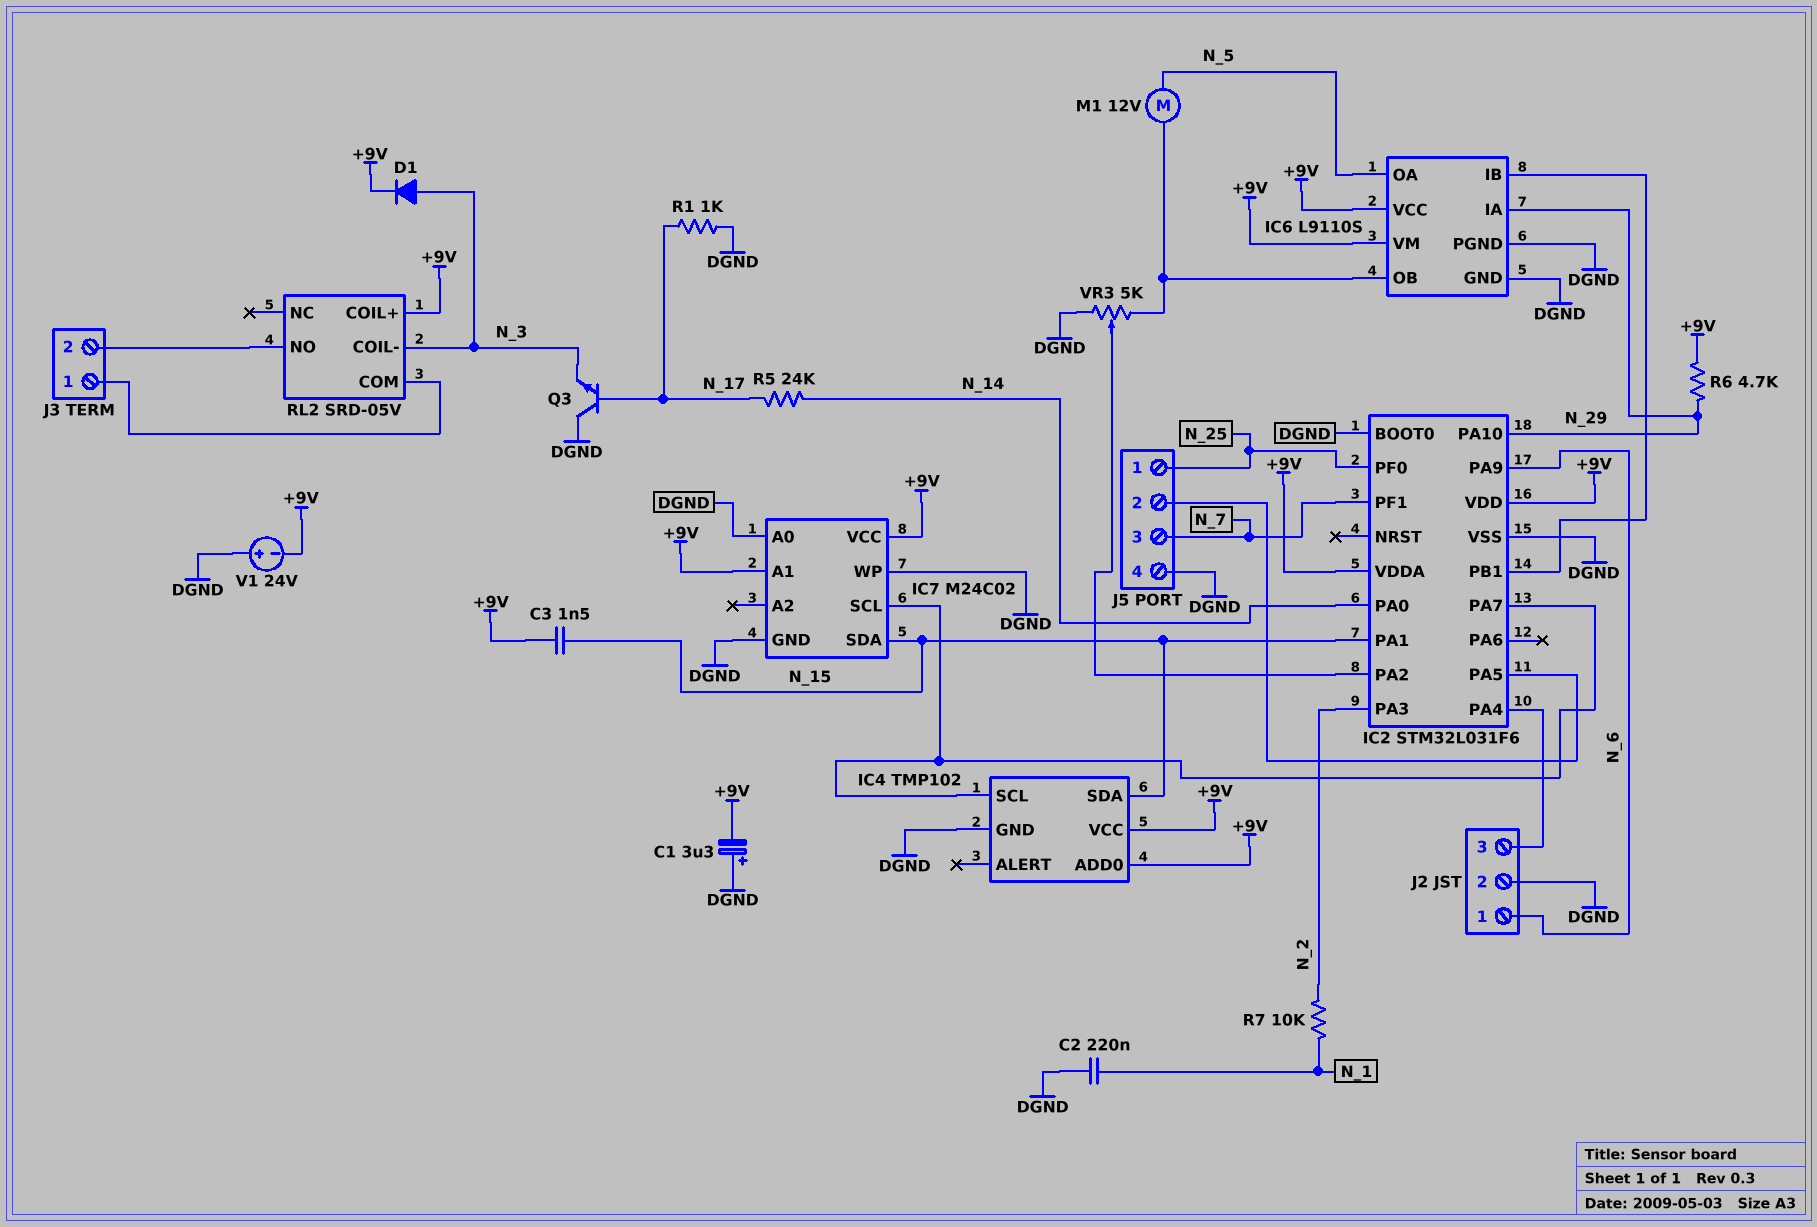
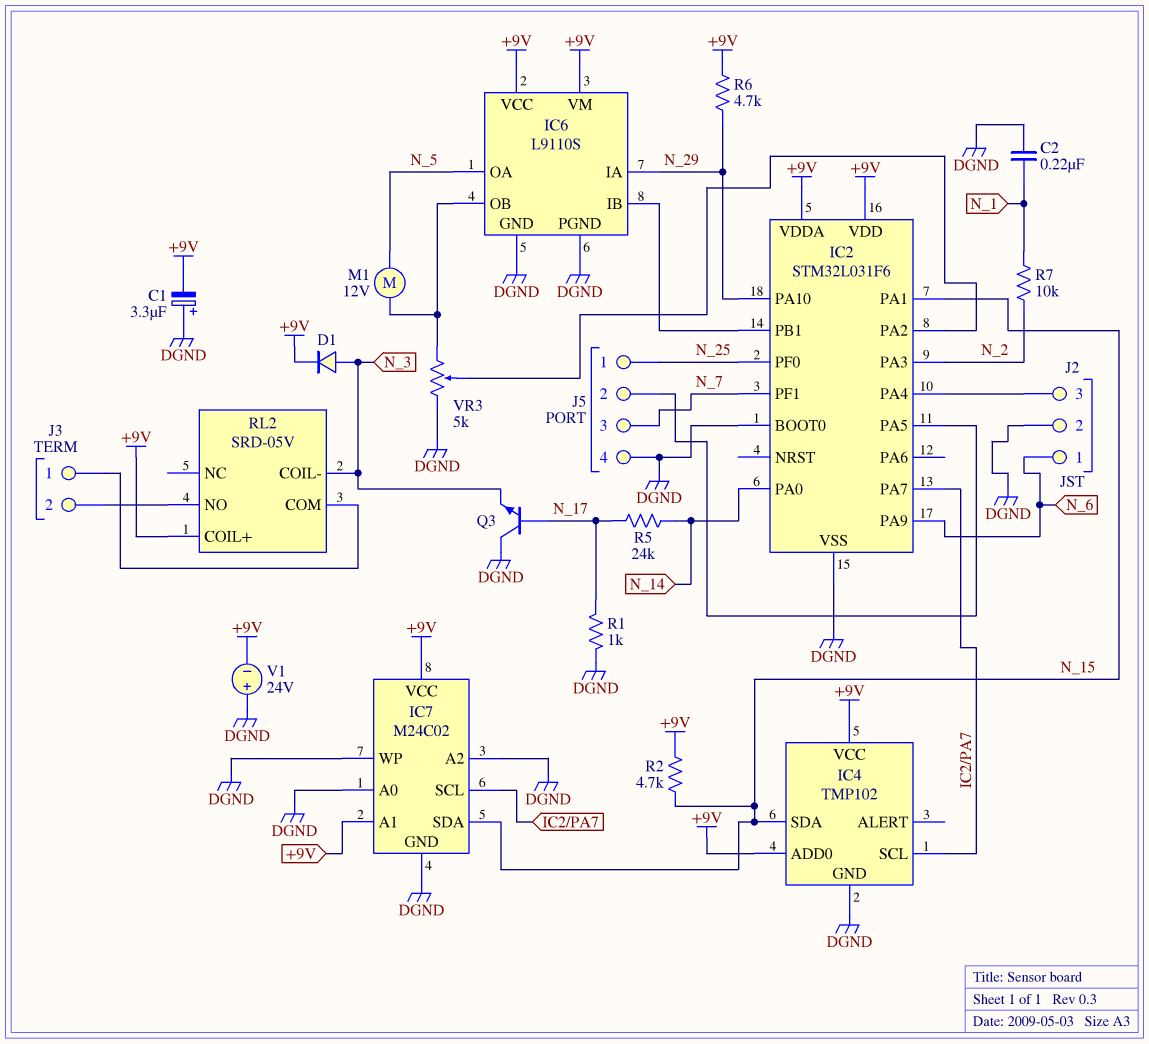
C3: 1.5nF (+9V, N_15) -> none
IC7 pin A2: none -> DGND
R2: none -> 4.7k (+9V, N_15)

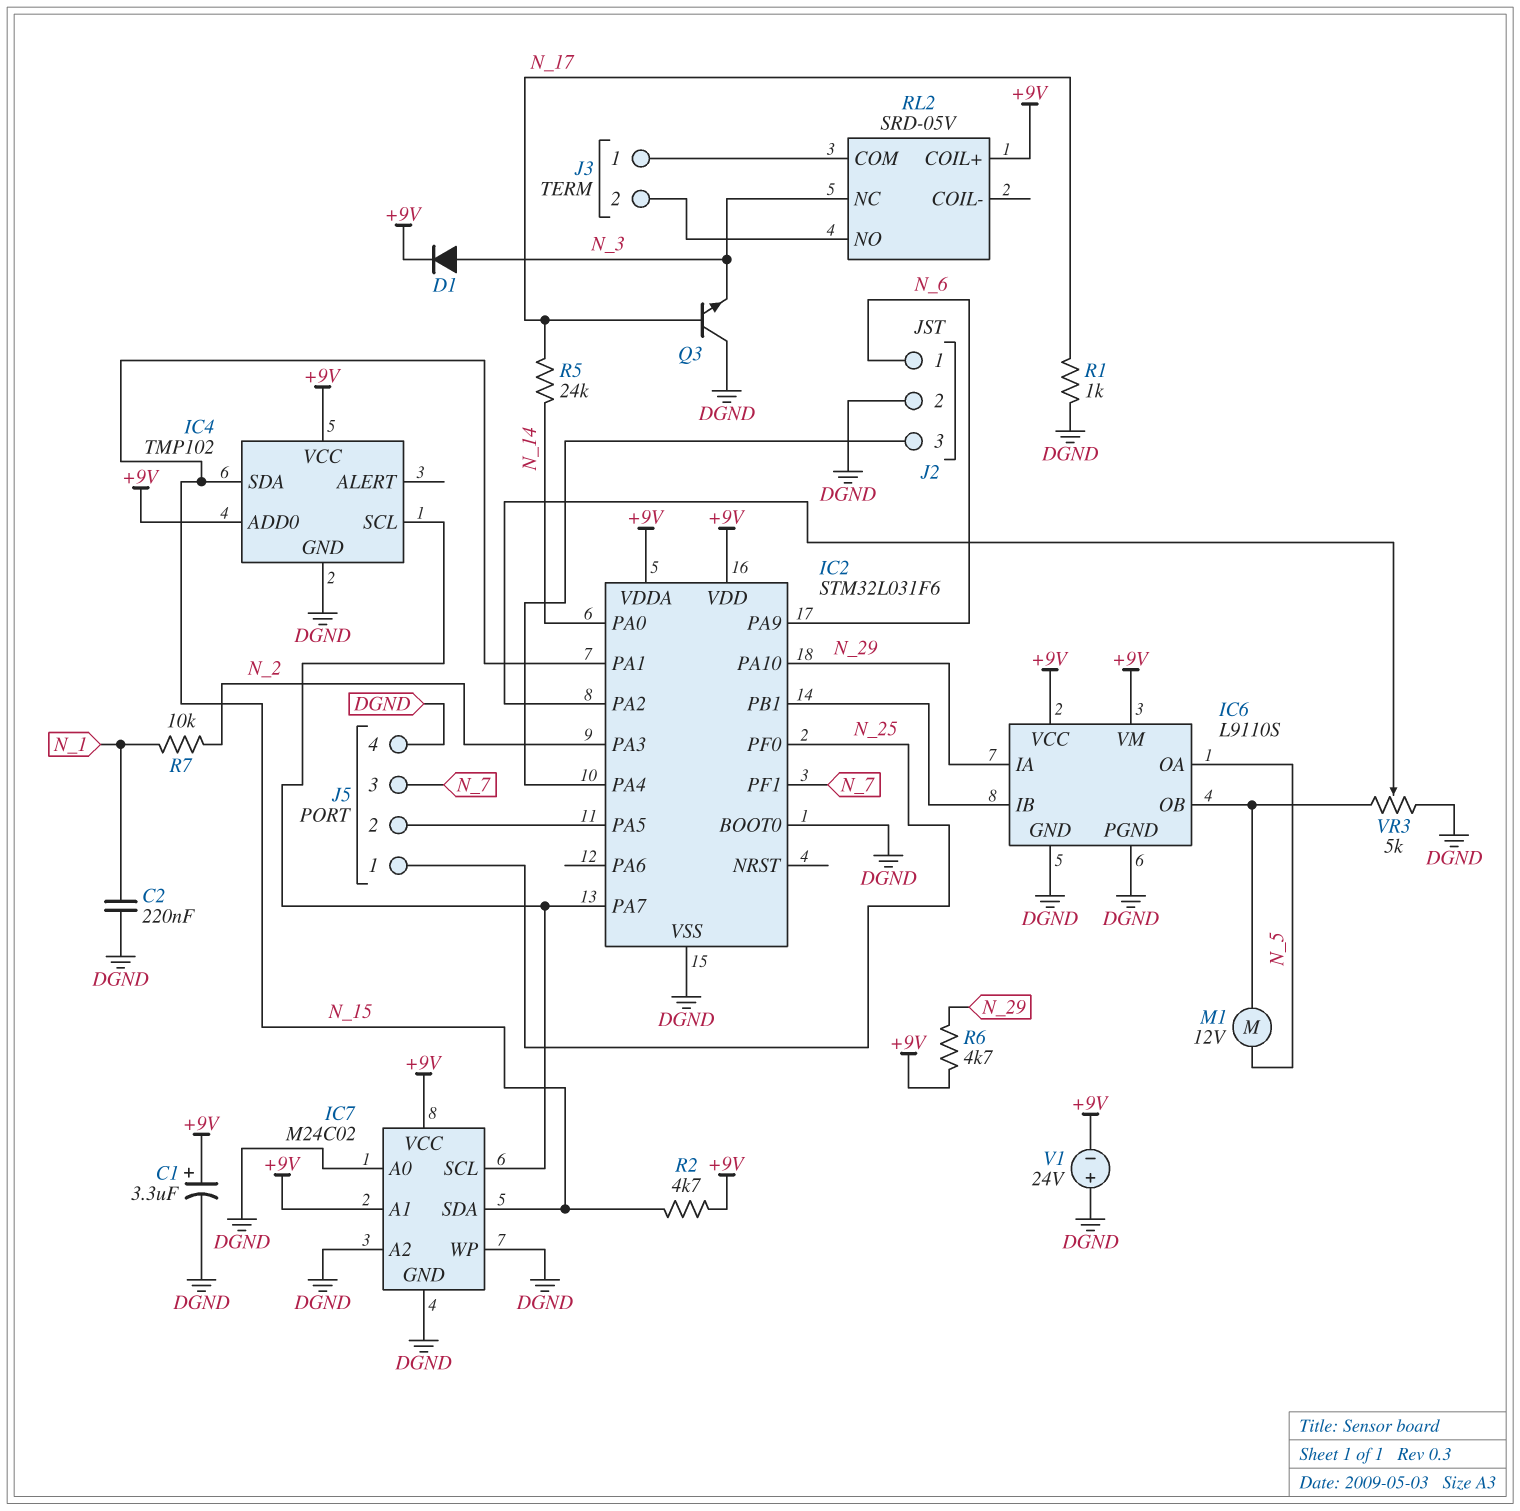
C1: 3.3uF (plus DGND, minus +9V) -> 3.3uF (plus +9V, minus DGND)
RL2 pin COIL-: N_3 -> none
RL2 pin NC: none -> N_3

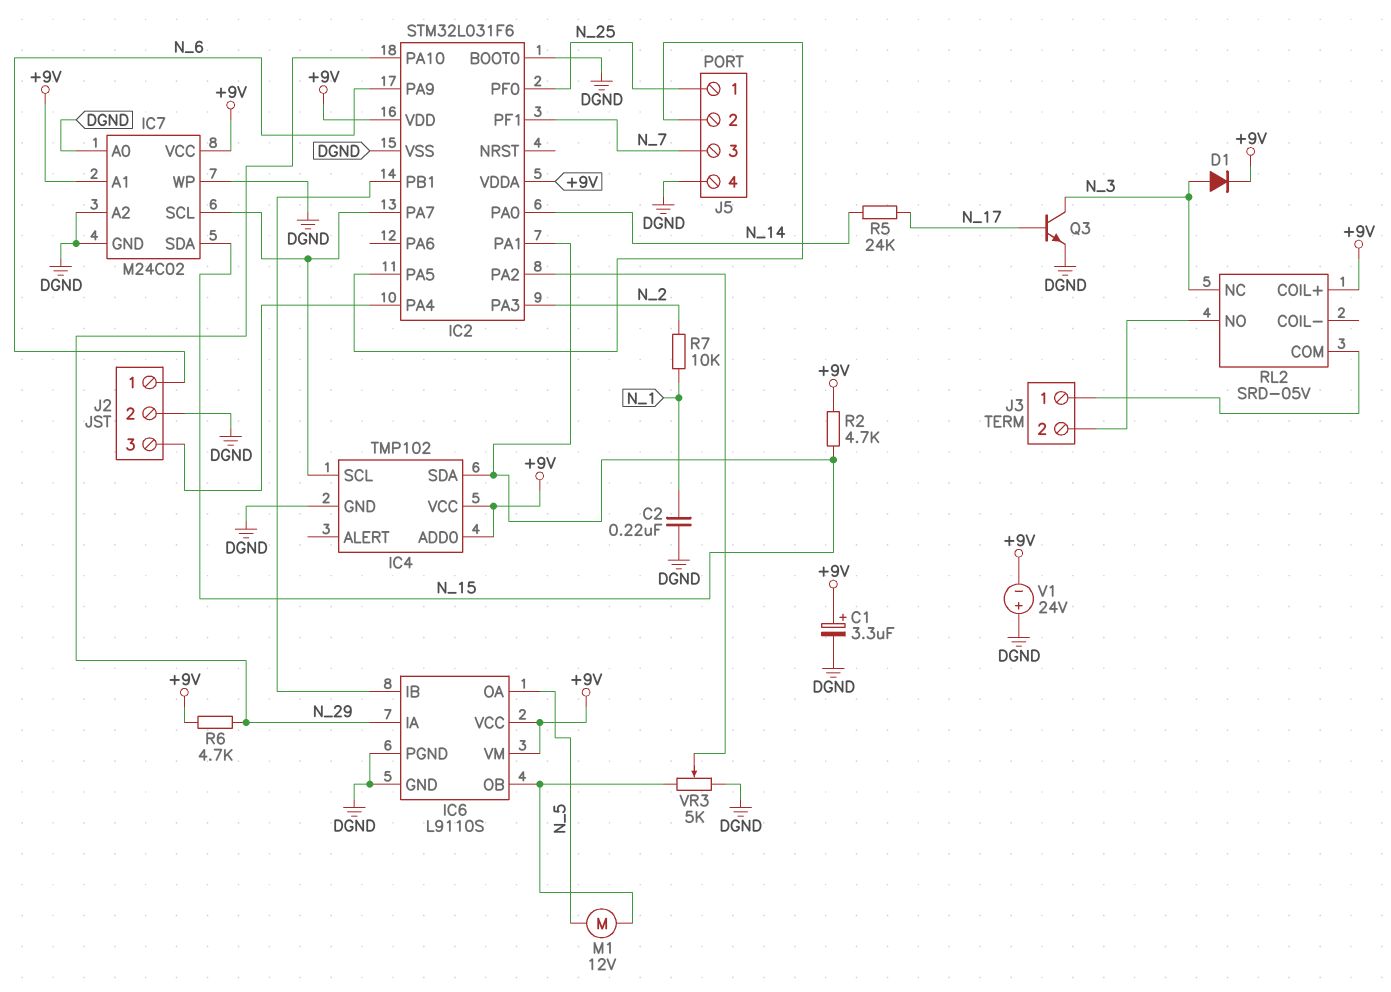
Q3: NPN (B N_17, C DGND, E N_3) -> NPN (B N_17, C N_3, E DGND)
R1: 1k (DGND, N_17) -> none

